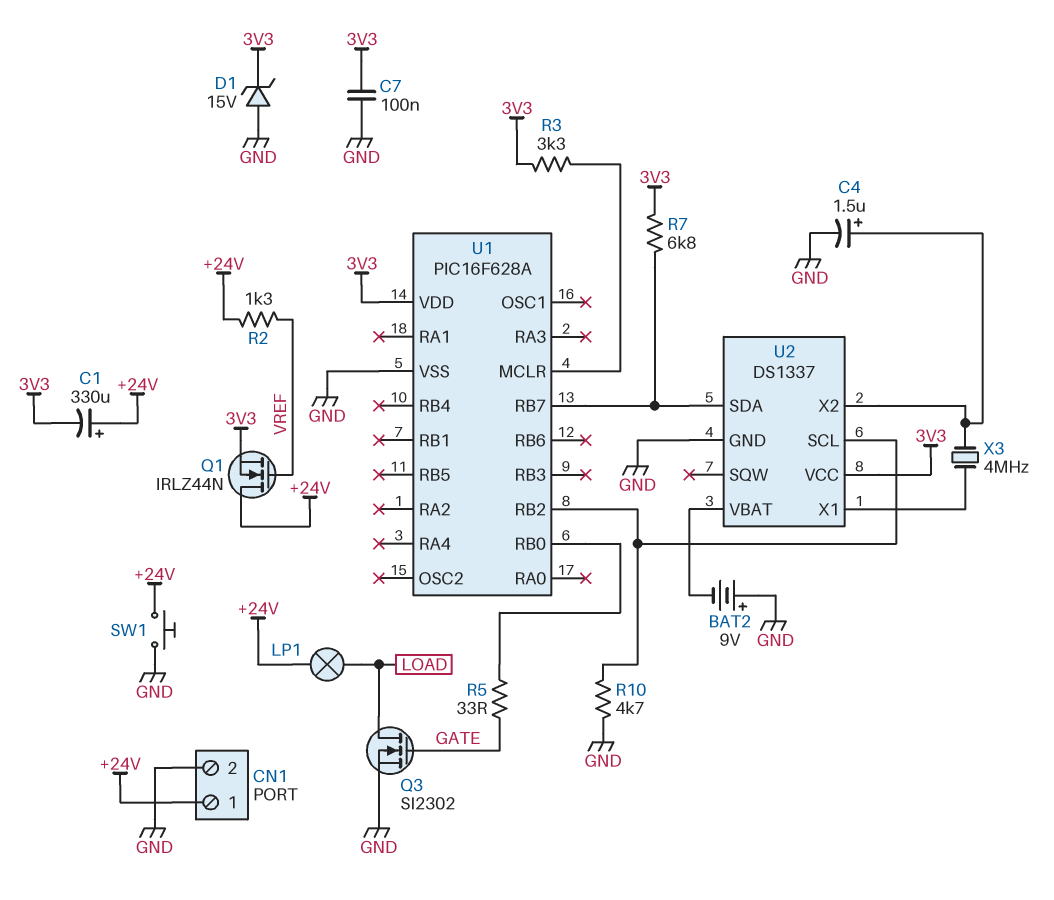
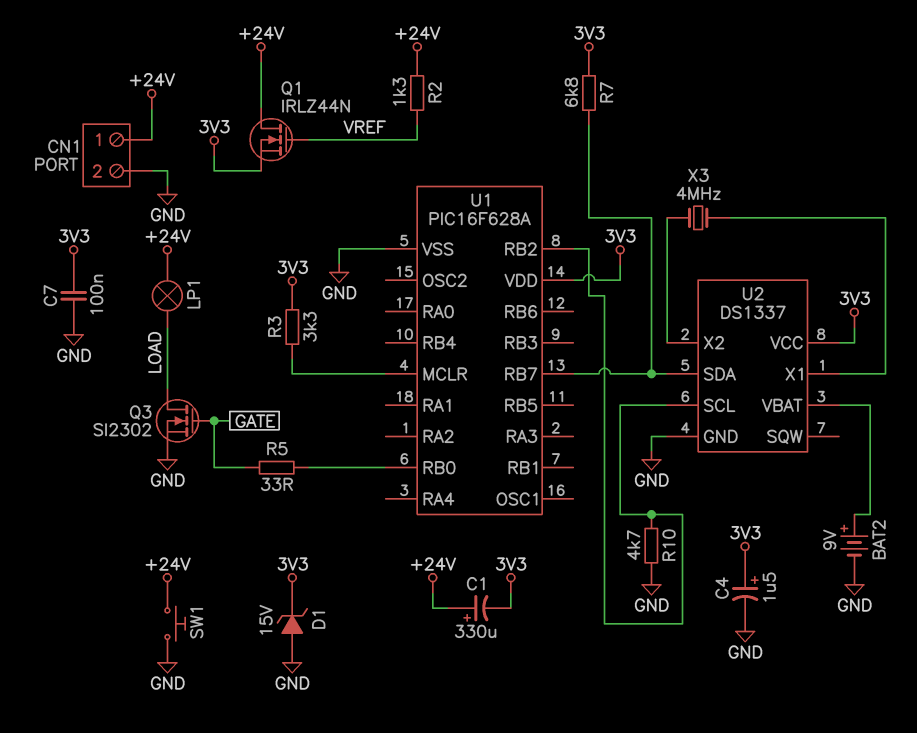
BAT2: 9V (plus GND, minus U2/VBAT) -> 9V (plus U2/VBAT, minus GND)
C4: 1.5uF (plus U2/X2, minus GND) -> 1.5uF (plus 3V3, minus GND)

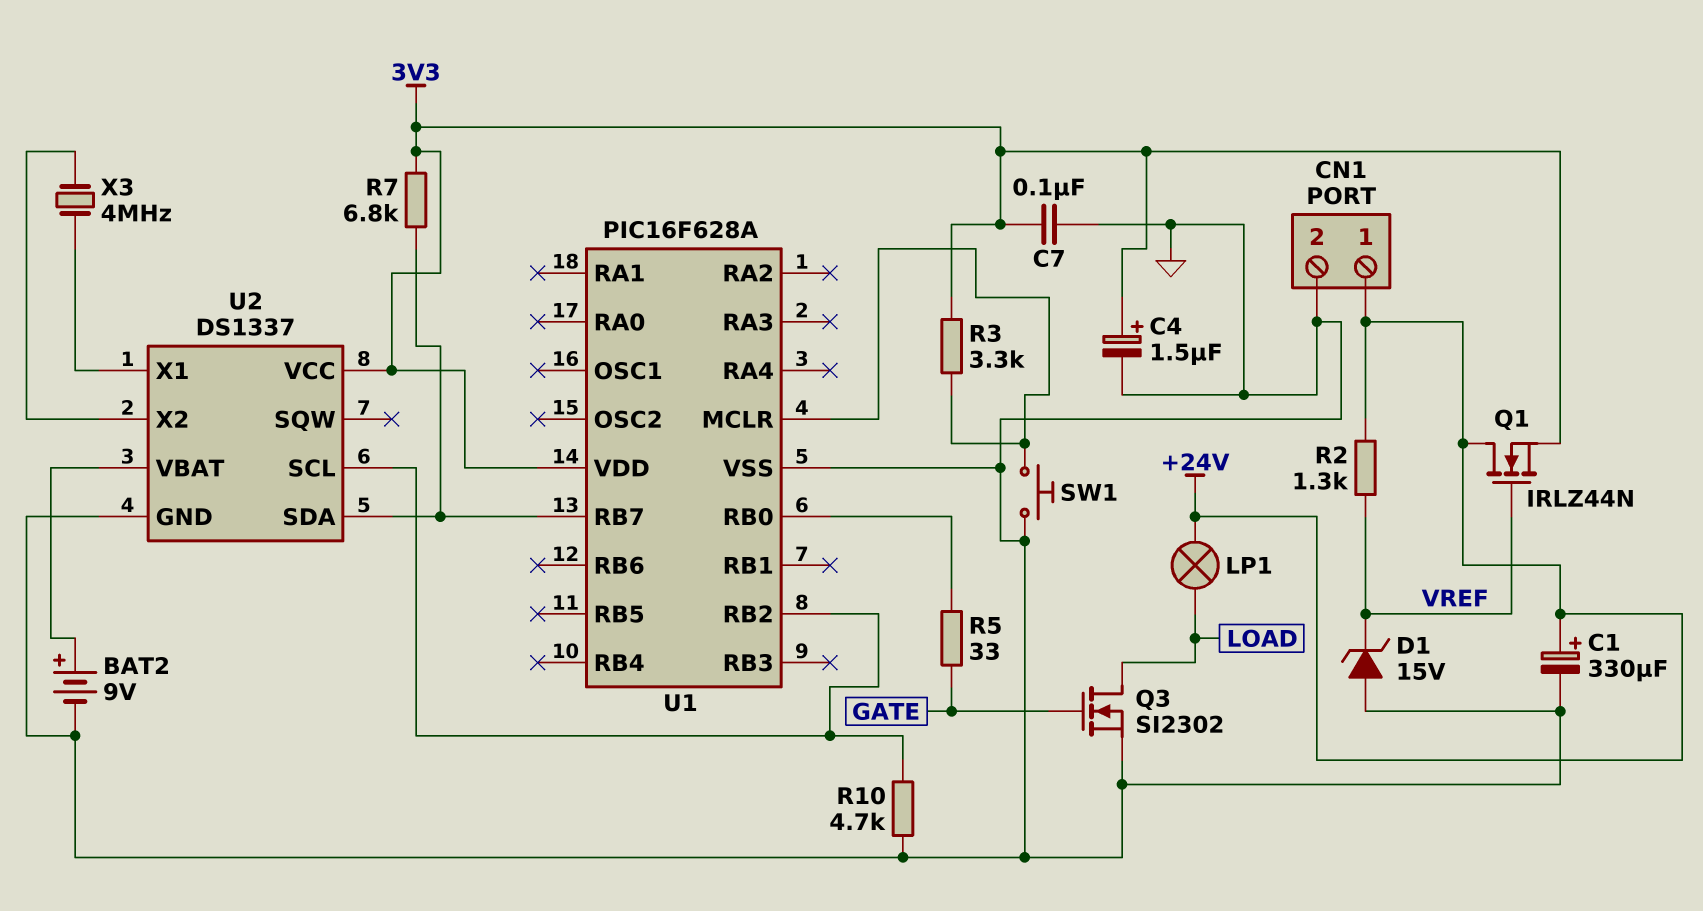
C1: 330uF (plus +24V, minus 3V3) -> 330uF (plus +24V, minus GND)
D1: zener 15V (A GND, K 3V3) -> zener 15V (A GND, K VREF)
SW1: button (+24V, GND) -> button (GND, U1/MCLR)

